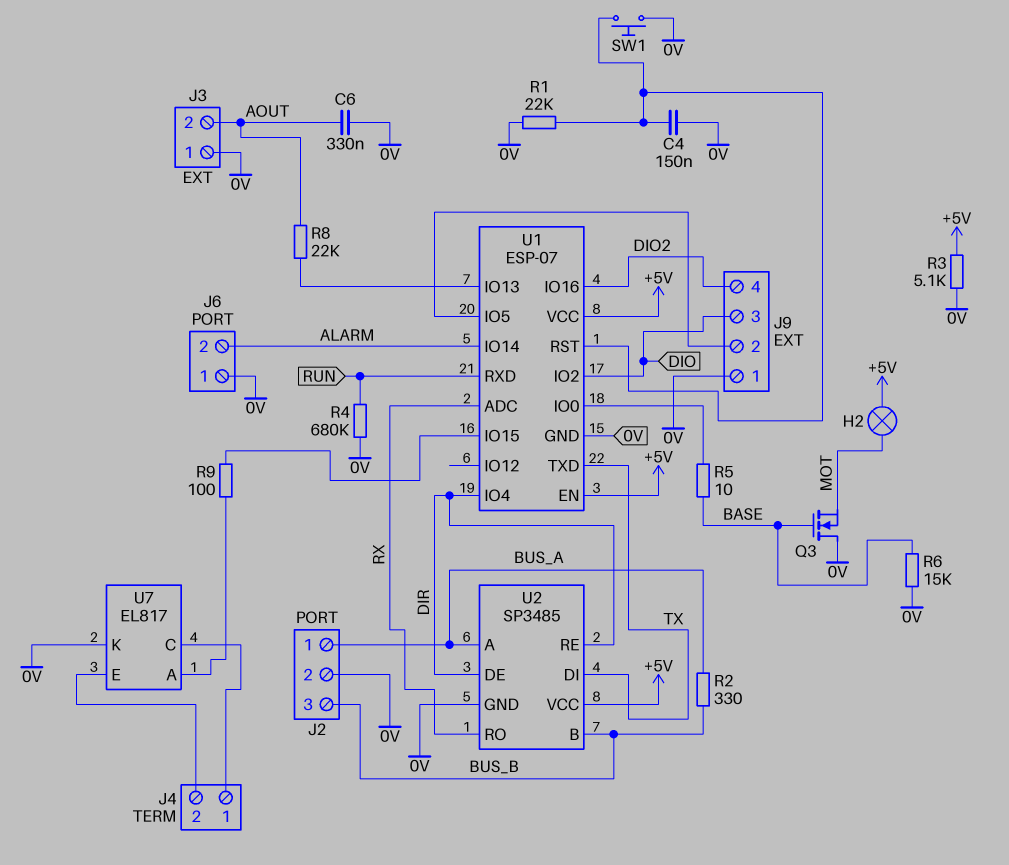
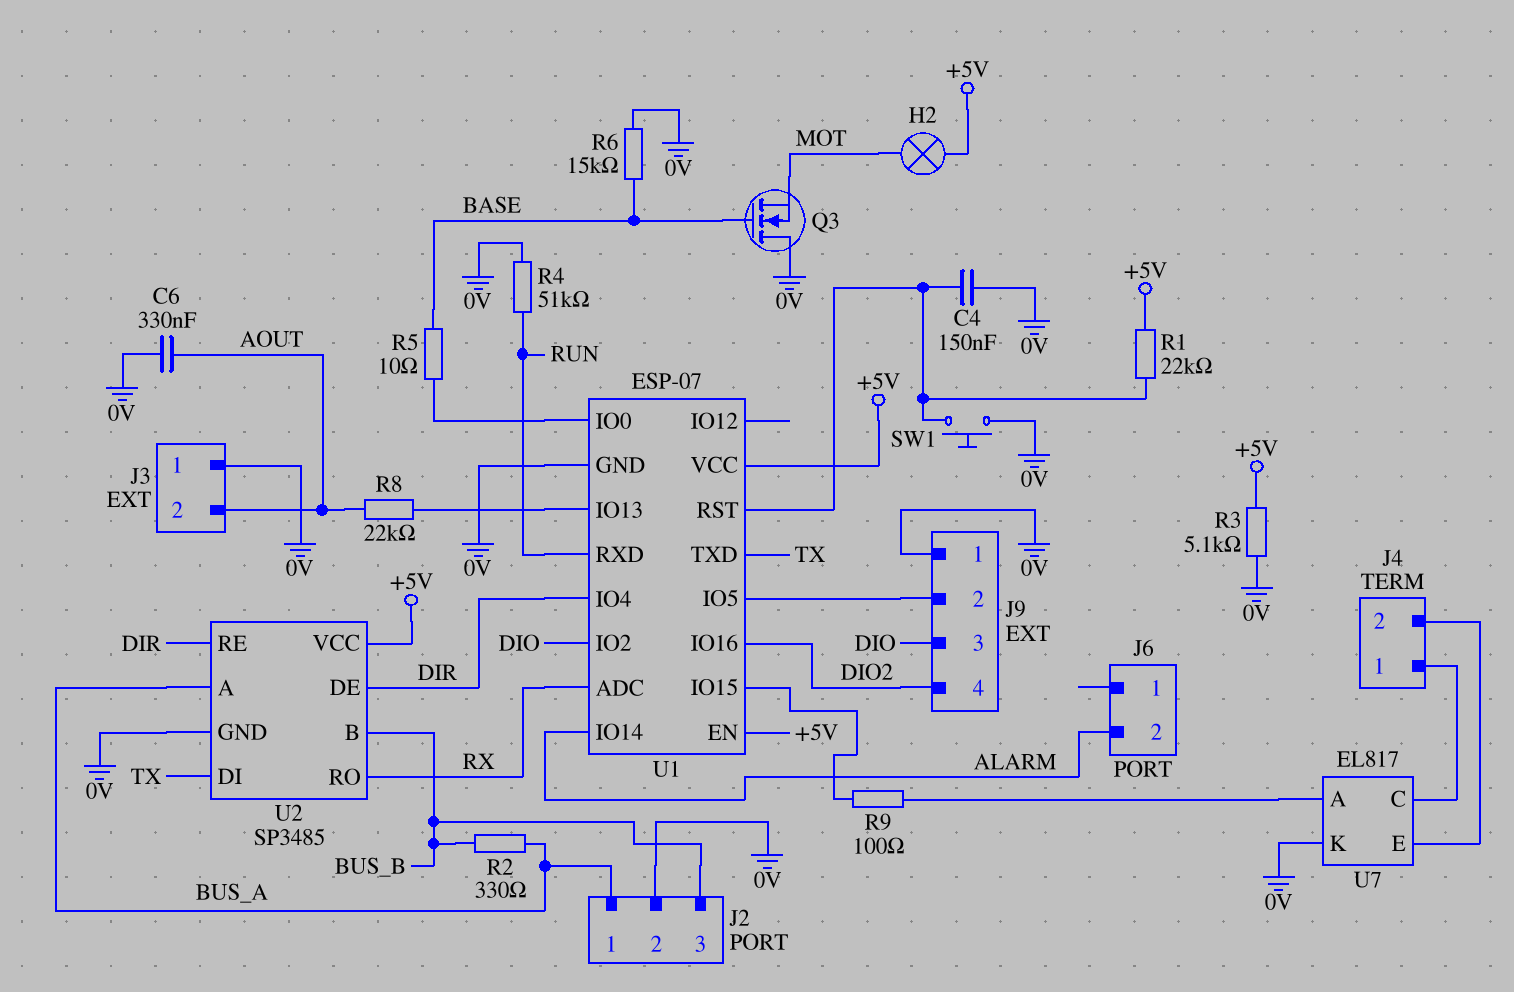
J6 pin 1: 0V -> none
R1: 22k (0V, U1/RST) -> 22k (+5V, U1/RST)
R4: 680k (0V, RUN) -> 51k (0V, RUN)

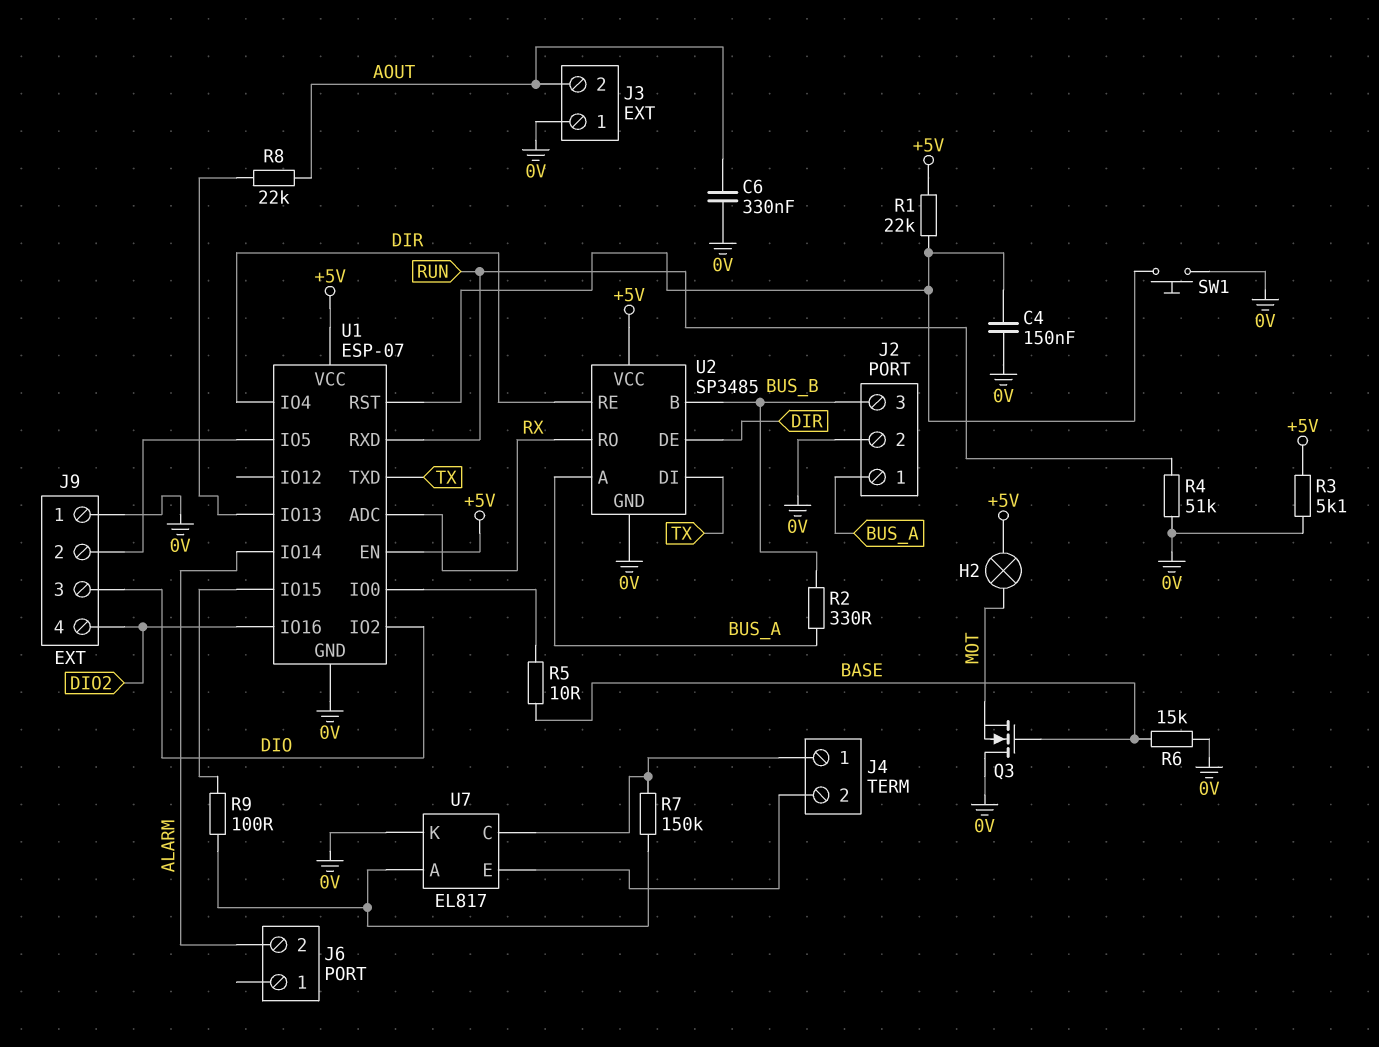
R7: none -> 150k (J4/1, U7/A)

